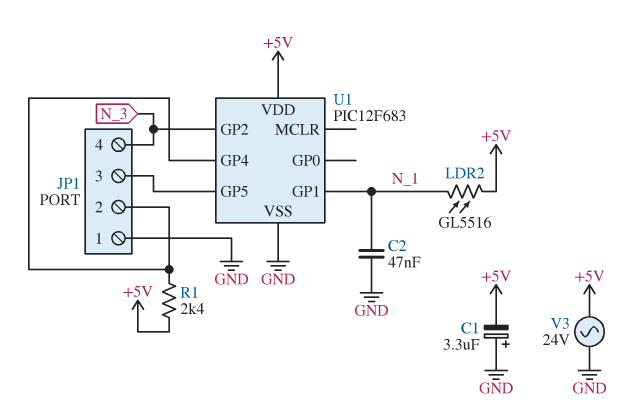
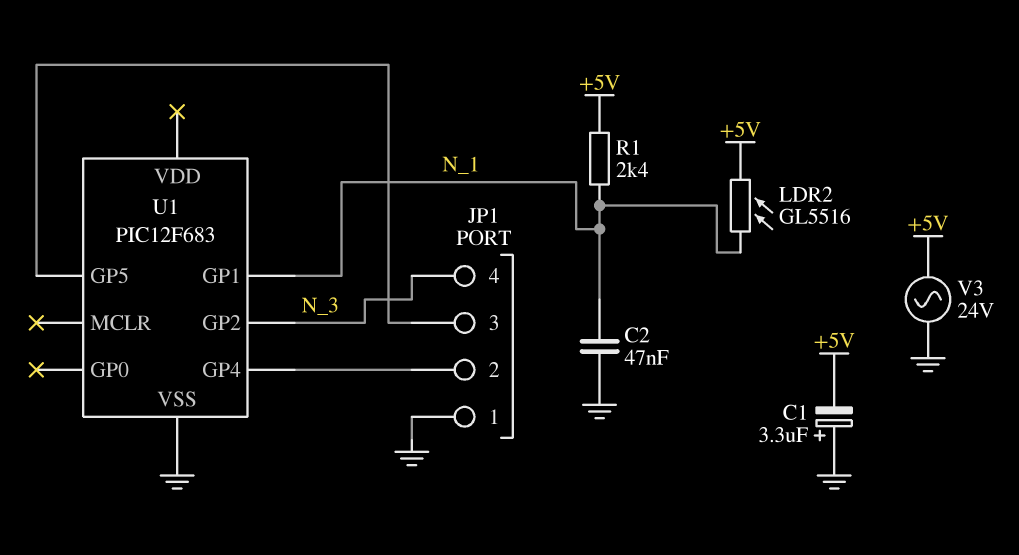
R1: 2.4k (+5V, JP1/2) -> 2.4k (+5V, N_1)
U1 pin VDD: +5V -> none

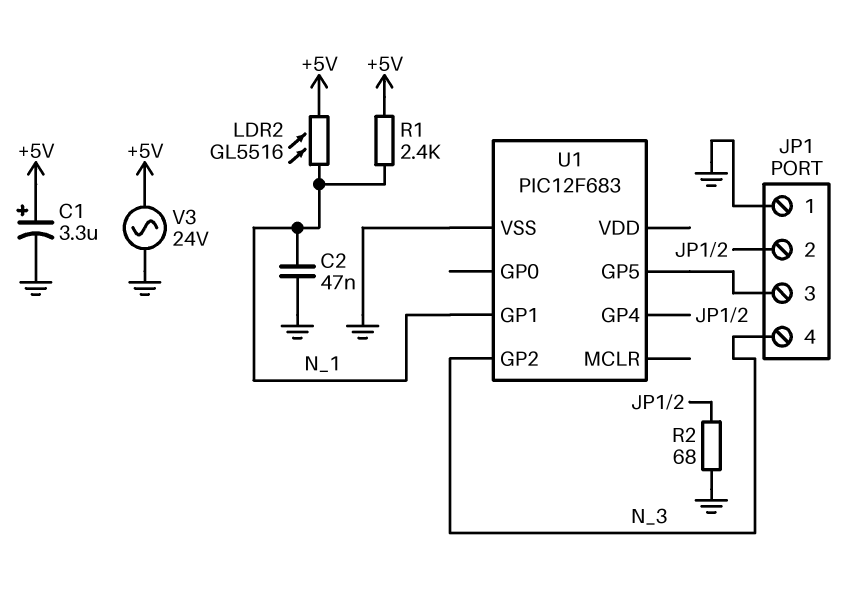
C1: 3.3uF (plus GND, minus +5V) -> 3.3uF (plus +5V, minus GND)
R2: none -> 68 (GND, JP1/2)

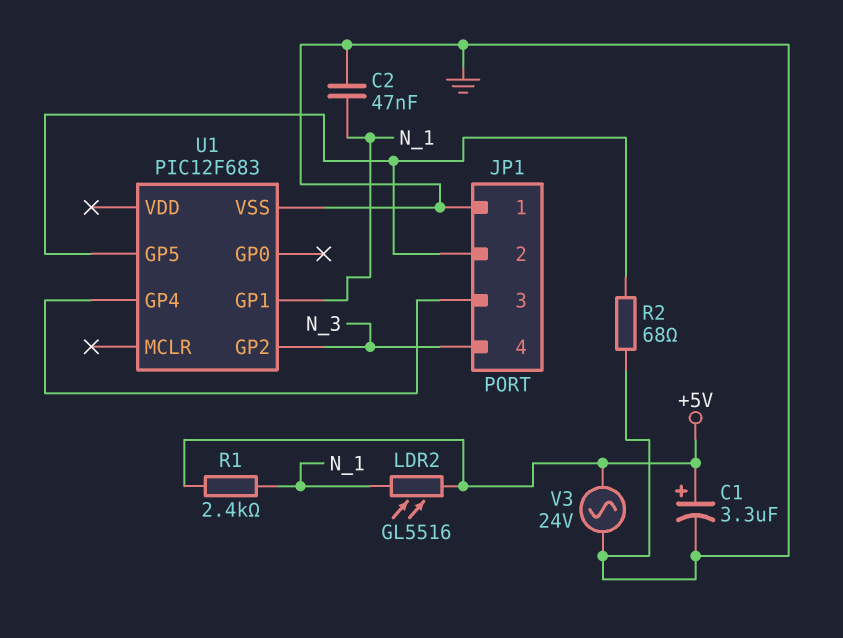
U1 pin GP4: JP1/2 -> JP1/3
U1 pin GP5: JP1/3 -> JP1/2

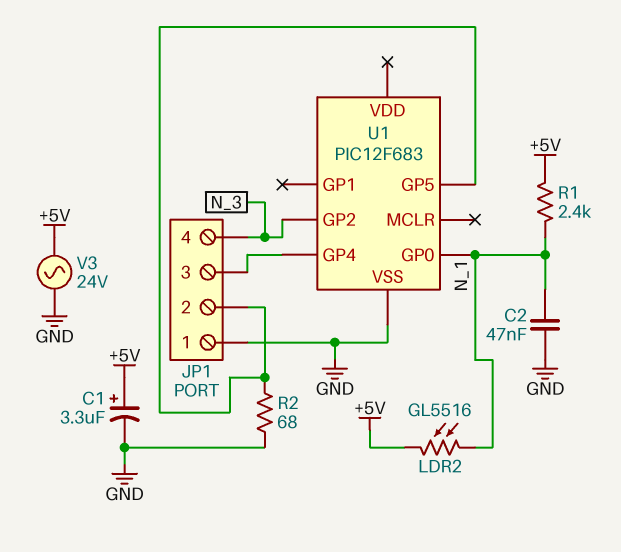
U1 pin GP0: none -> N_1
U1 pin GP1: N_1 -> none

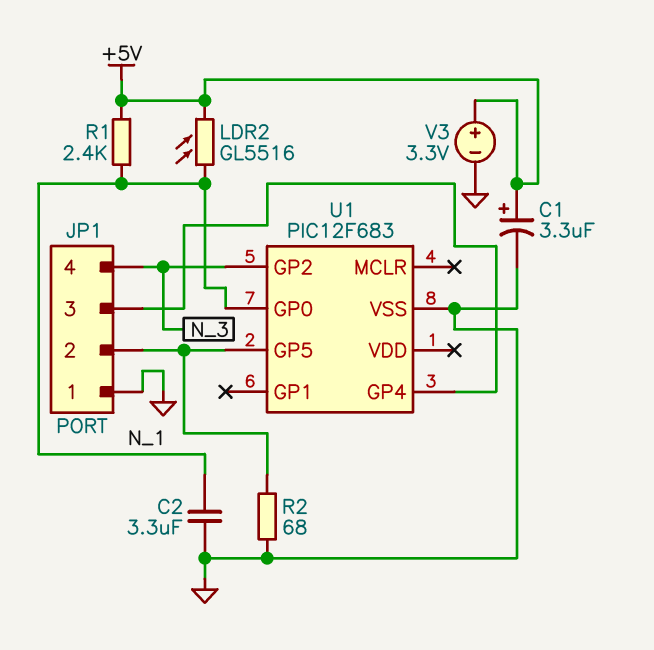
C2: 47nF (GND, N_1) -> 3.3uF (GND, N_1)
V3: AC 24V (+5V, GND) -> 3.3V (plus +5V, minus GND)

